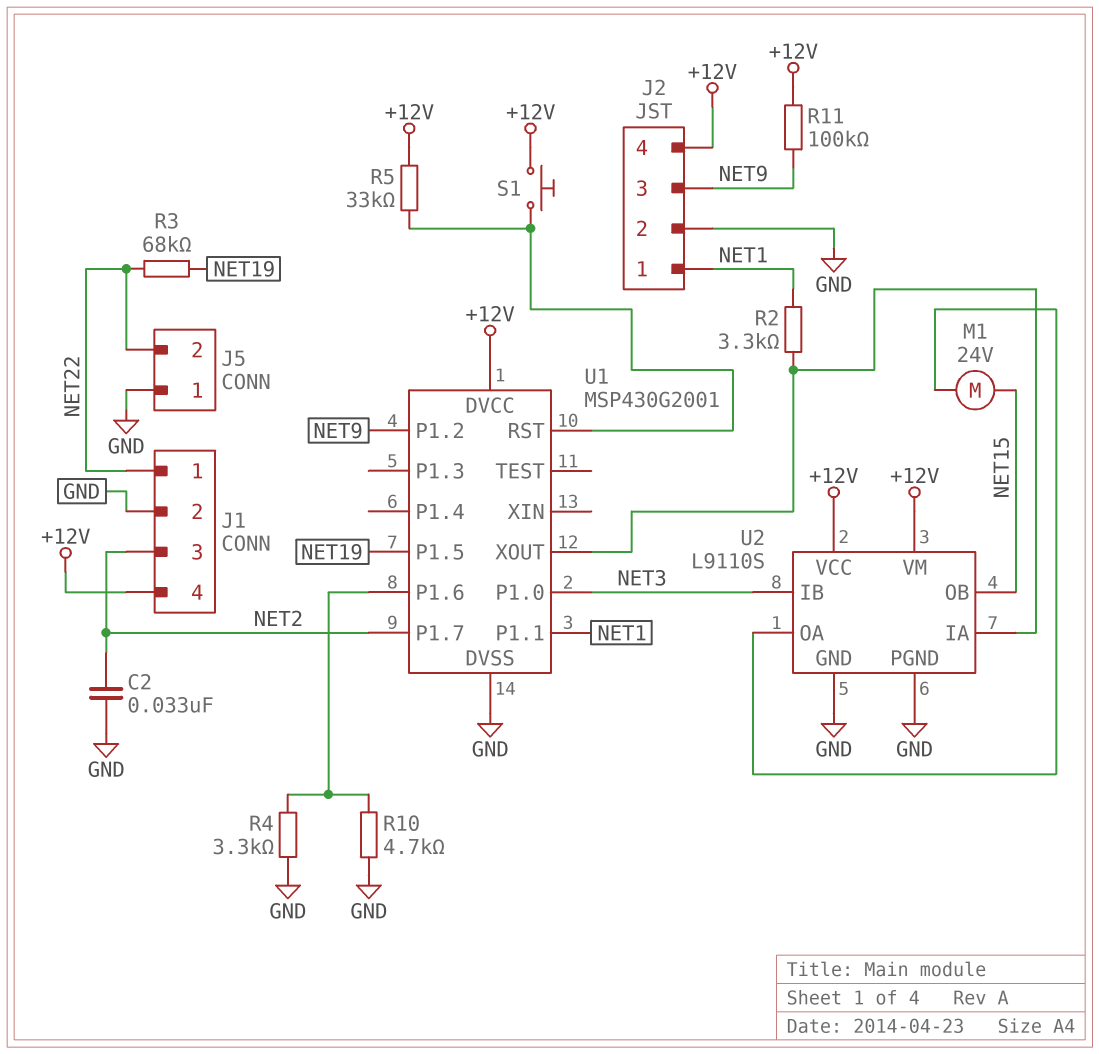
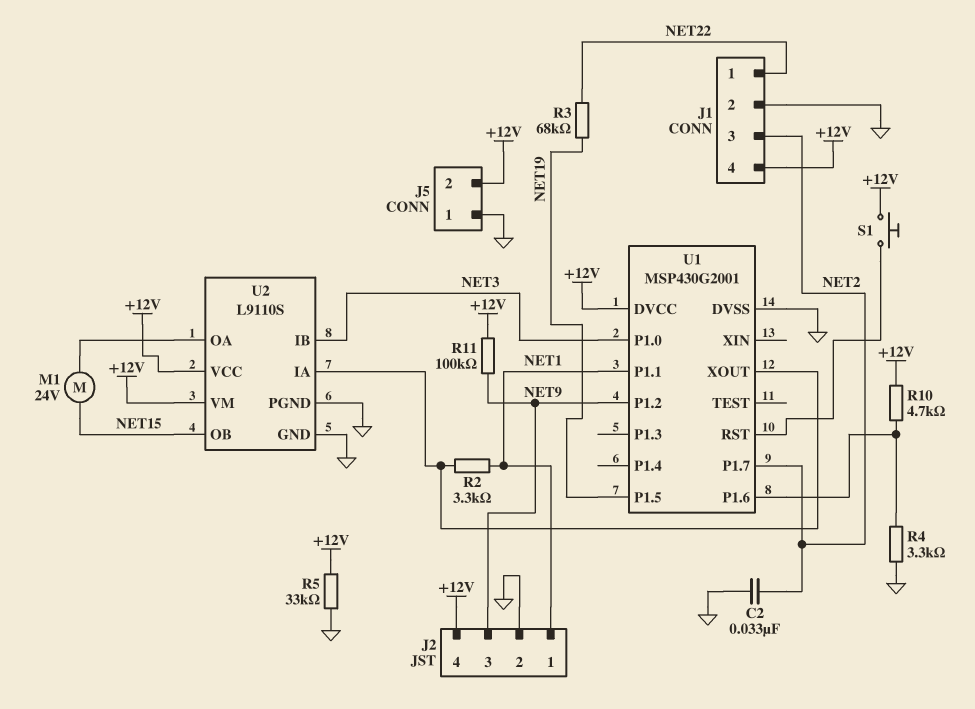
J5 pin 2: NET22 -> +12V
R5: 33k (+12V, U1/RST) -> 33k (+12V, GND)
R10: 4.7k (GND, U1/P1.6) -> 4.7k (+12V, U1/P1.6)

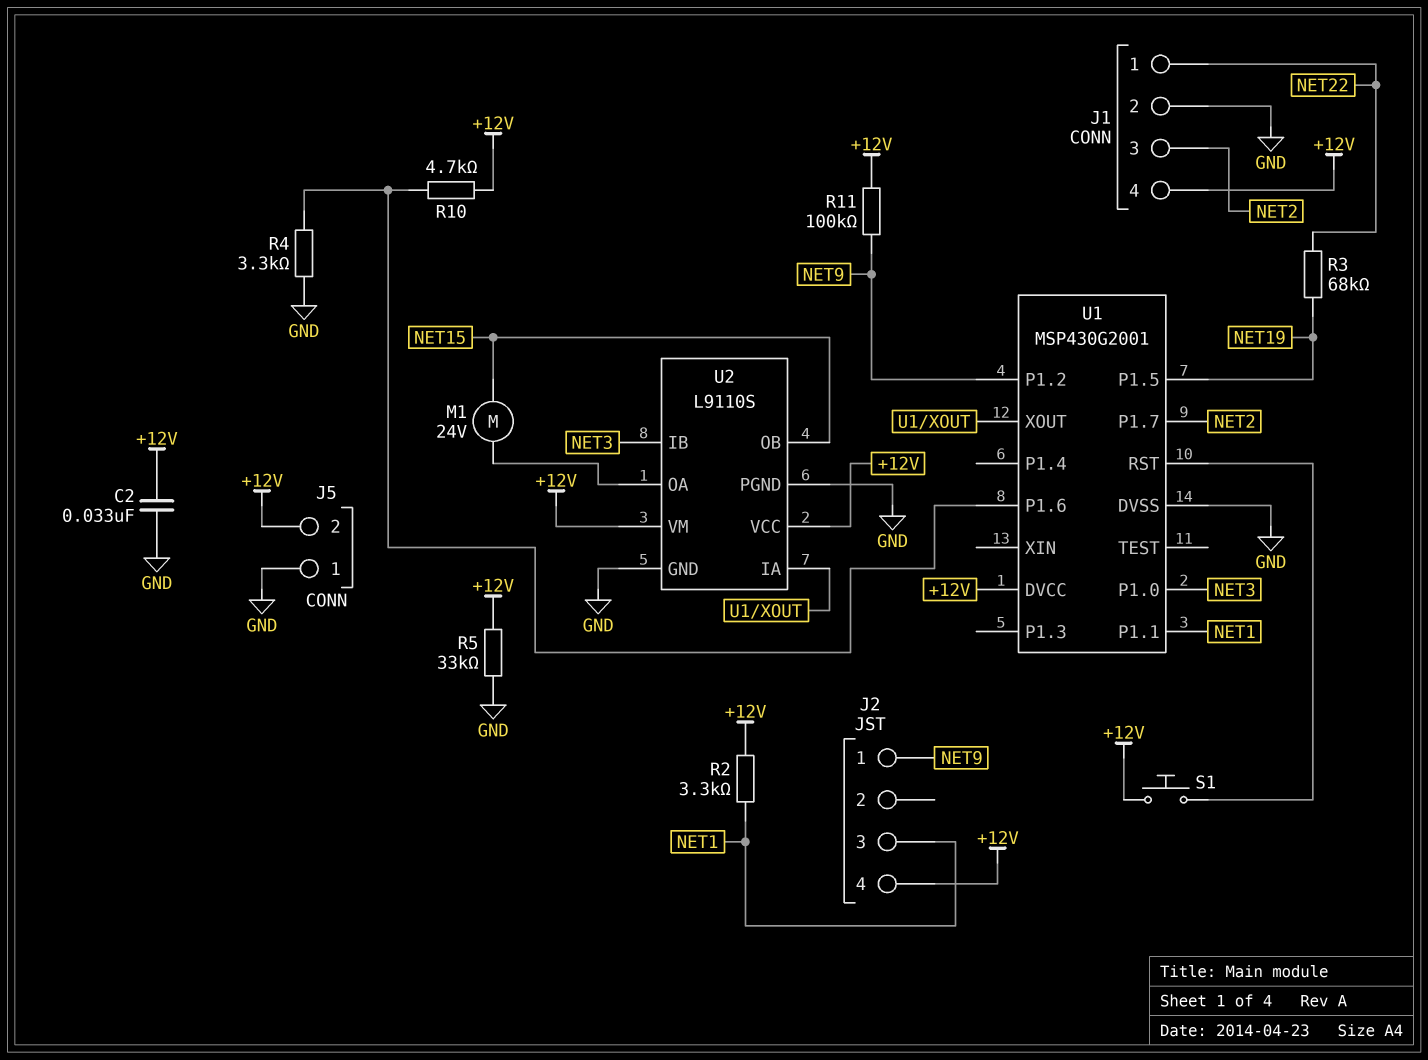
C2: 33nF (GND, NET2) -> 33nF (+12V, GND)
J2 pin 1: NET1 -> NET9
J2 pin 2: GND -> none
J2 pin 3: NET9 -> NET1
R2: 3.3k (NET1, U1/XOUT) -> 3.3k (+12V, NET1)

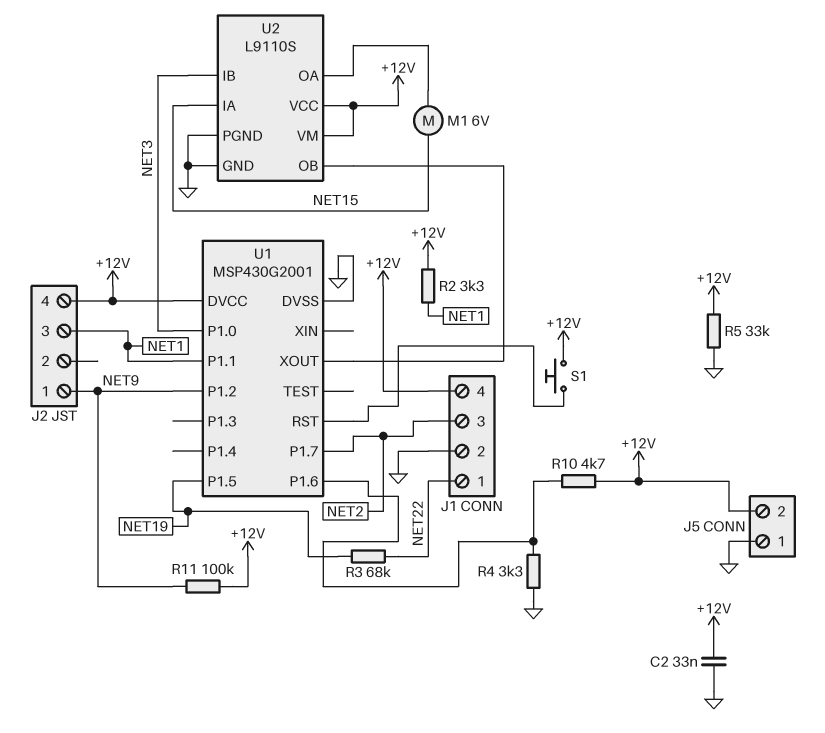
M1: motor 24V (NET15, U2/OA) -> motor 6V (NET15, U2/OA)
U2 pin IA: U1/XOUT -> NET15
U2 pin OB: NET15 -> U1/XOUT

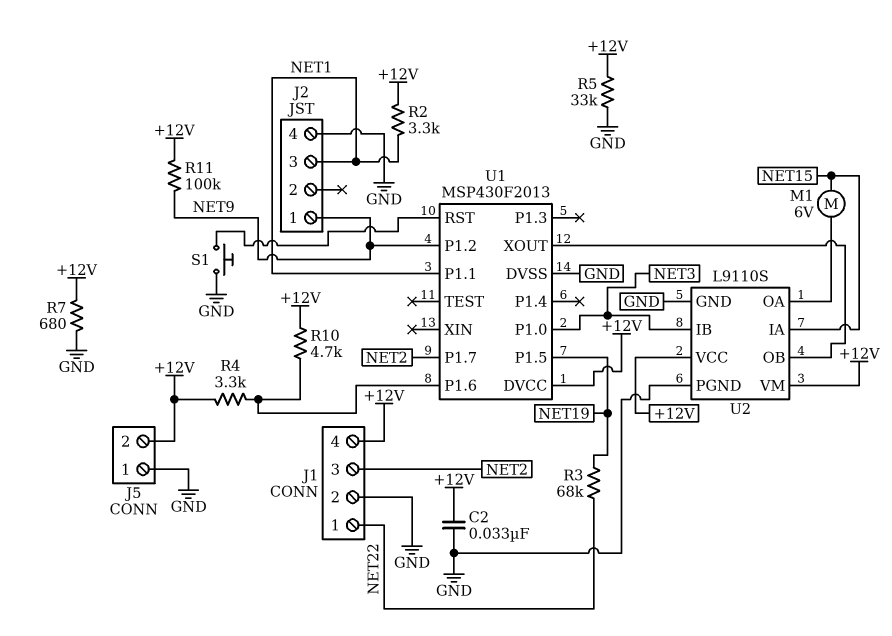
J2 pin 4: +12V -> GND
R4: 3.3k (GND, U1/P1.6) -> 3.3k (+12V, U1/P1.6)
R7: none -> 680 (+12V, GND)
S1: button (+12V, U1/RST) -> button (GND, U1/RST)
U1: MSP430G2001 -> MSP430F2013

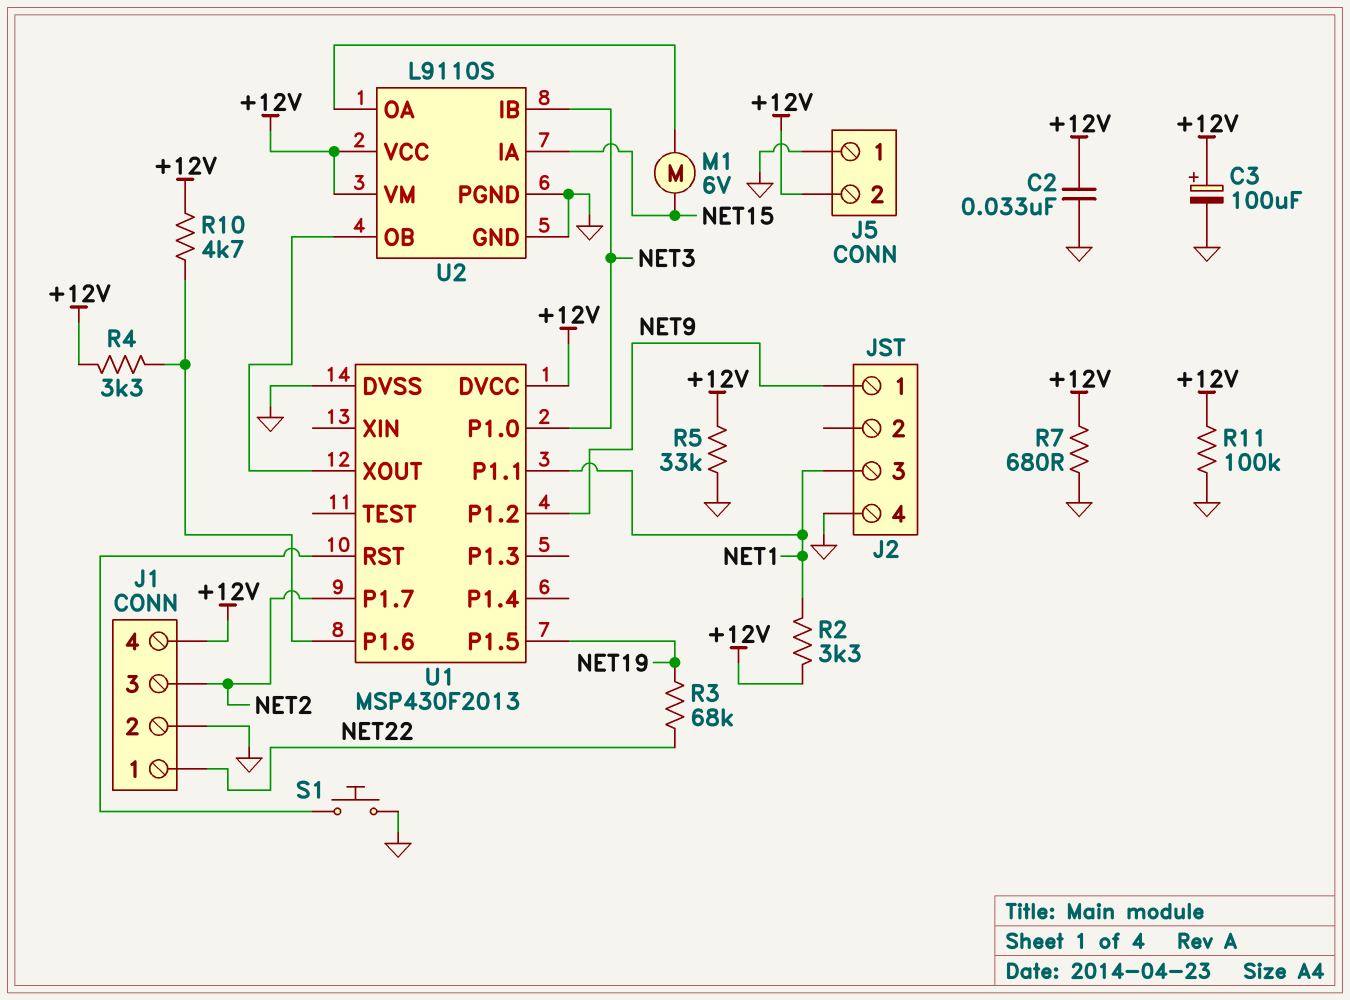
C3: none -> 100uF (plus +12V, minus GND)
R11: 100k (+12V, NET9) -> 100k (+12V, GND)

